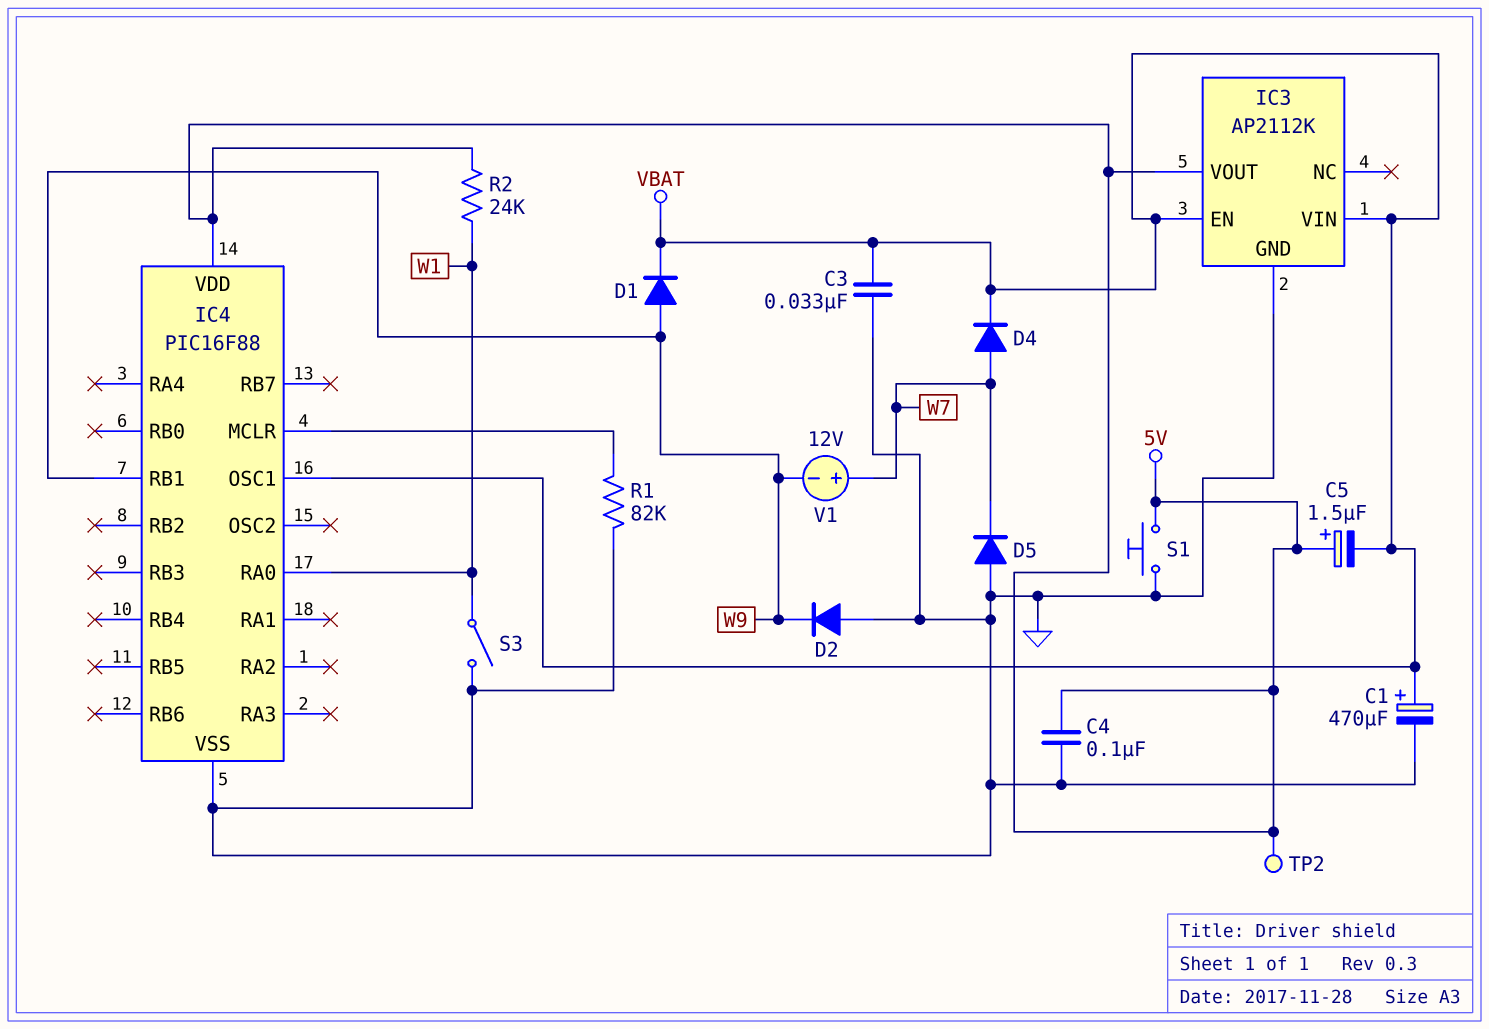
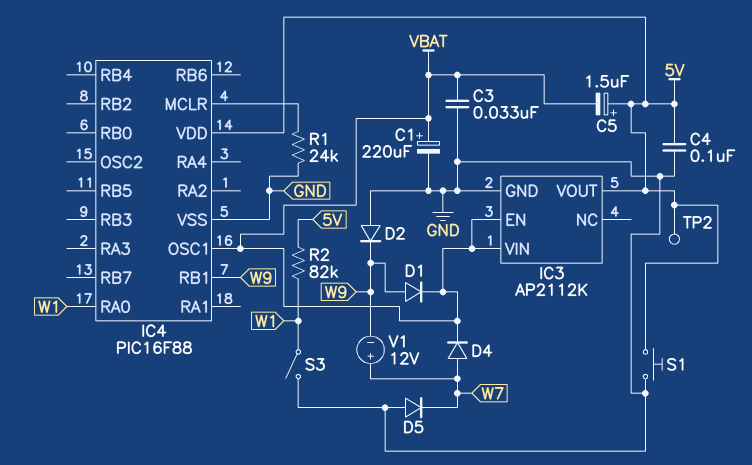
C1: 470uF (plus VBAT, minus GND) -> 220uF (plus VBAT, minus GND)
R1: 82k (GND, IC4/MCLR) -> 24k (GND, IC4/MCLR)
R2: 24k (5V, W1) -> 82k (5V, W1)

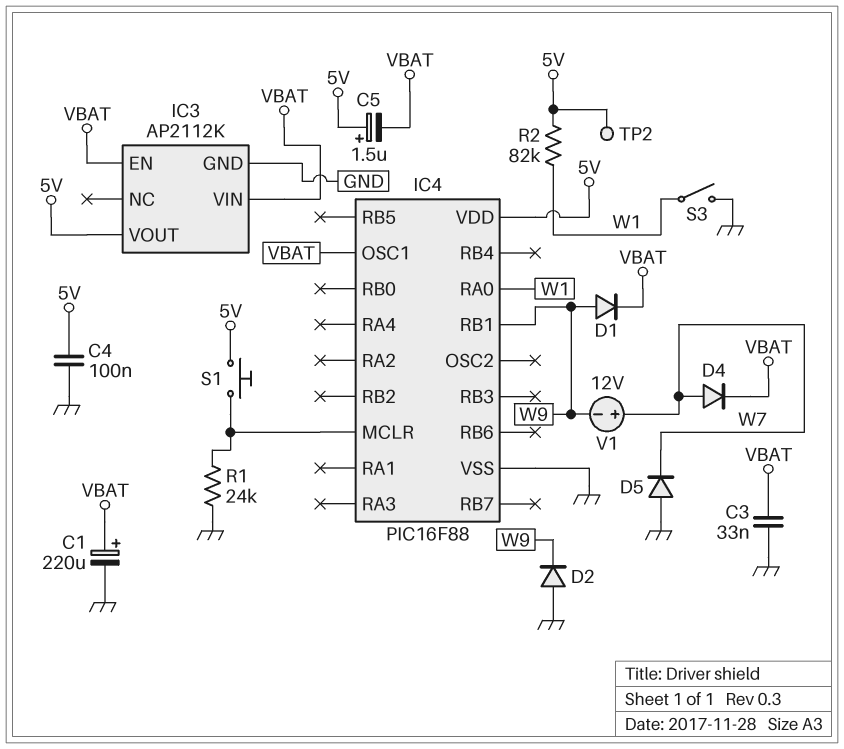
S1: button (5V, GND) -> button (5V, IC4/MCLR)

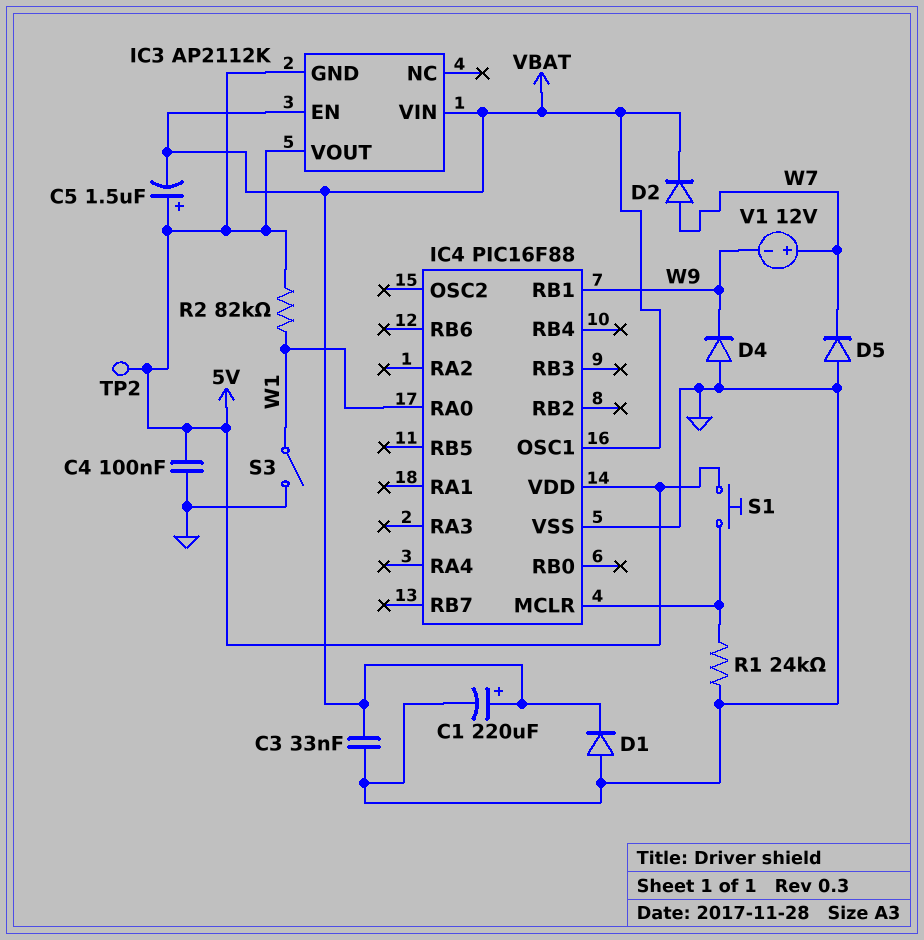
D1: diode (A W9, K VBAT) -> diode (A GND, K VBAT)
D2: diode (A GND, K W9) -> diode (A W7, K VBAT)
D4: diode (A W7, K VBAT) -> diode (A GND, K W9)
IC3 pin GND: GND -> 5V

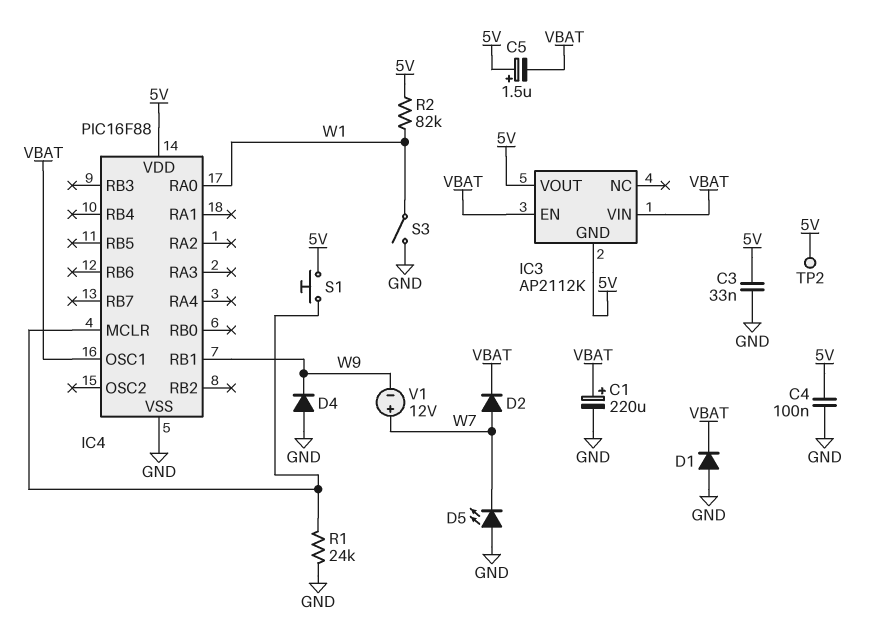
C3: 33nF (GND, VBAT) -> 33nF (5V, GND)
D5: diode (A GND, K W7) -> LED (A GND, K W7)

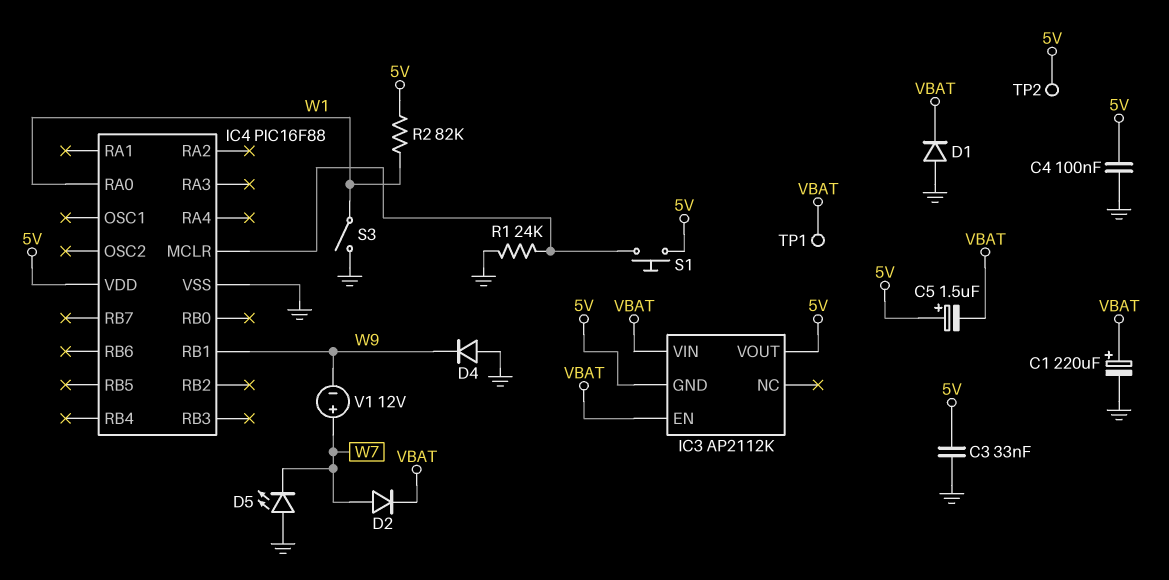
IC4 pin OSC1: VBAT -> none
TP1: none -> test point (VBAT)

